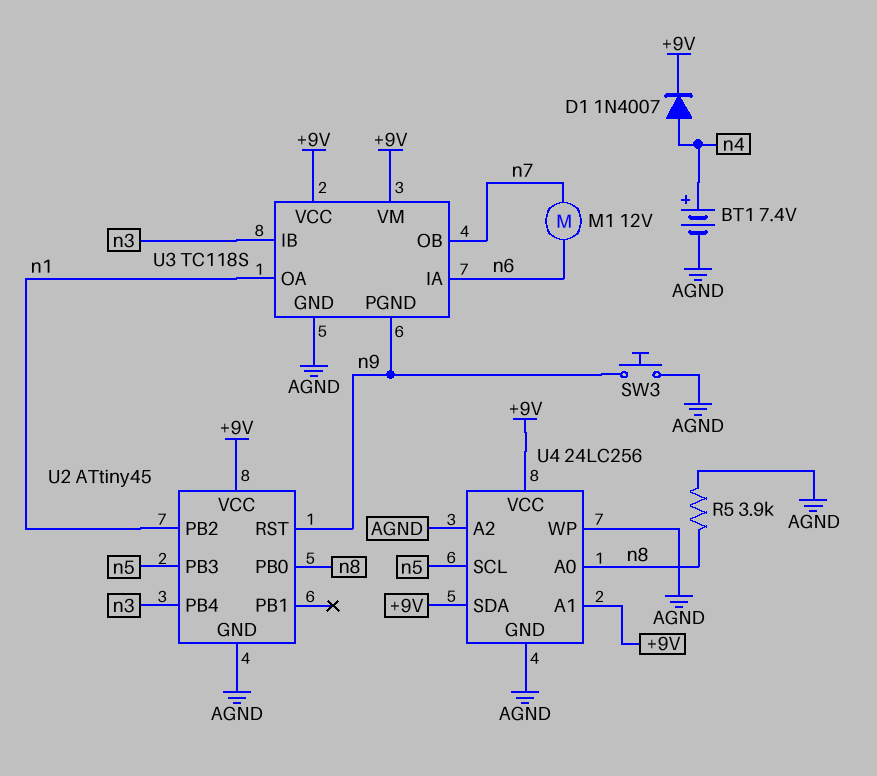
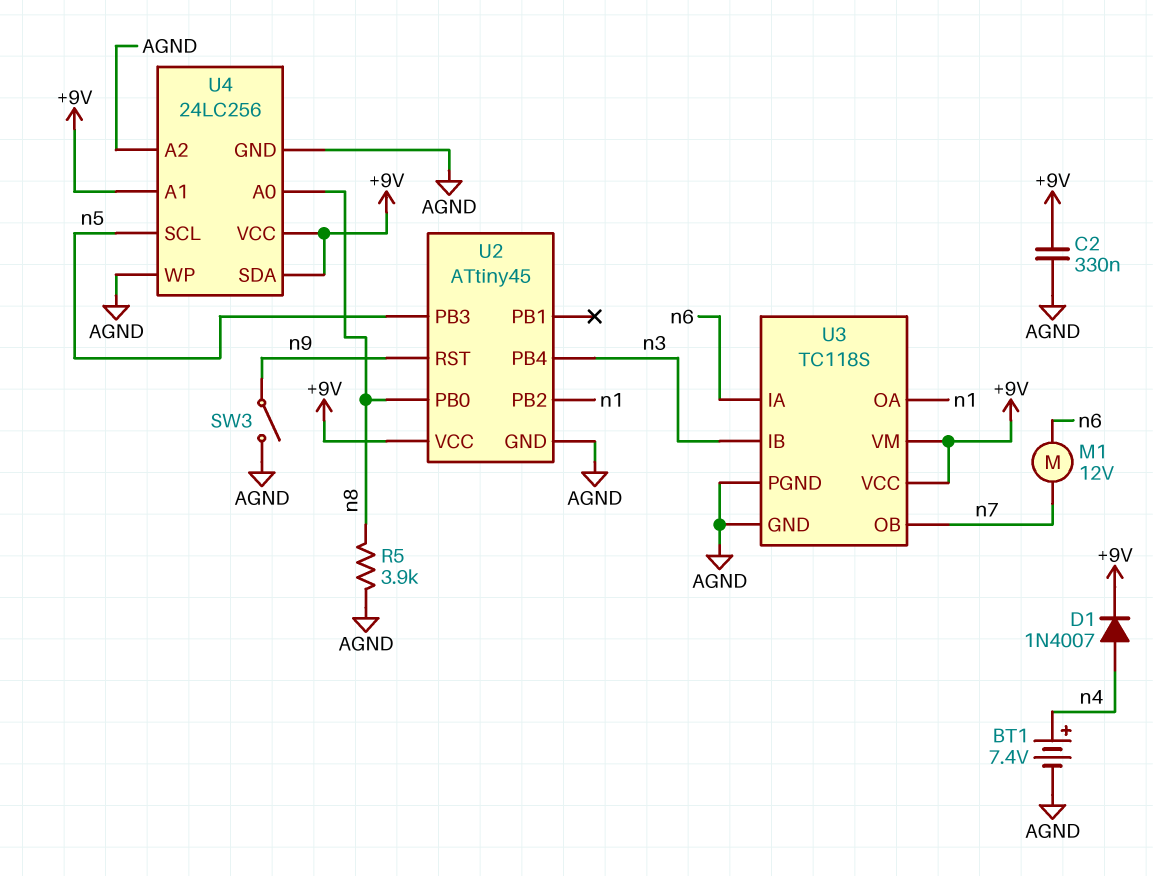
C2: none -> 330nF (+9V, AGND)
SW3: button (AGND, n9) -> switch (AGND, n9)
U3 pin PGND: n9 -> AGND

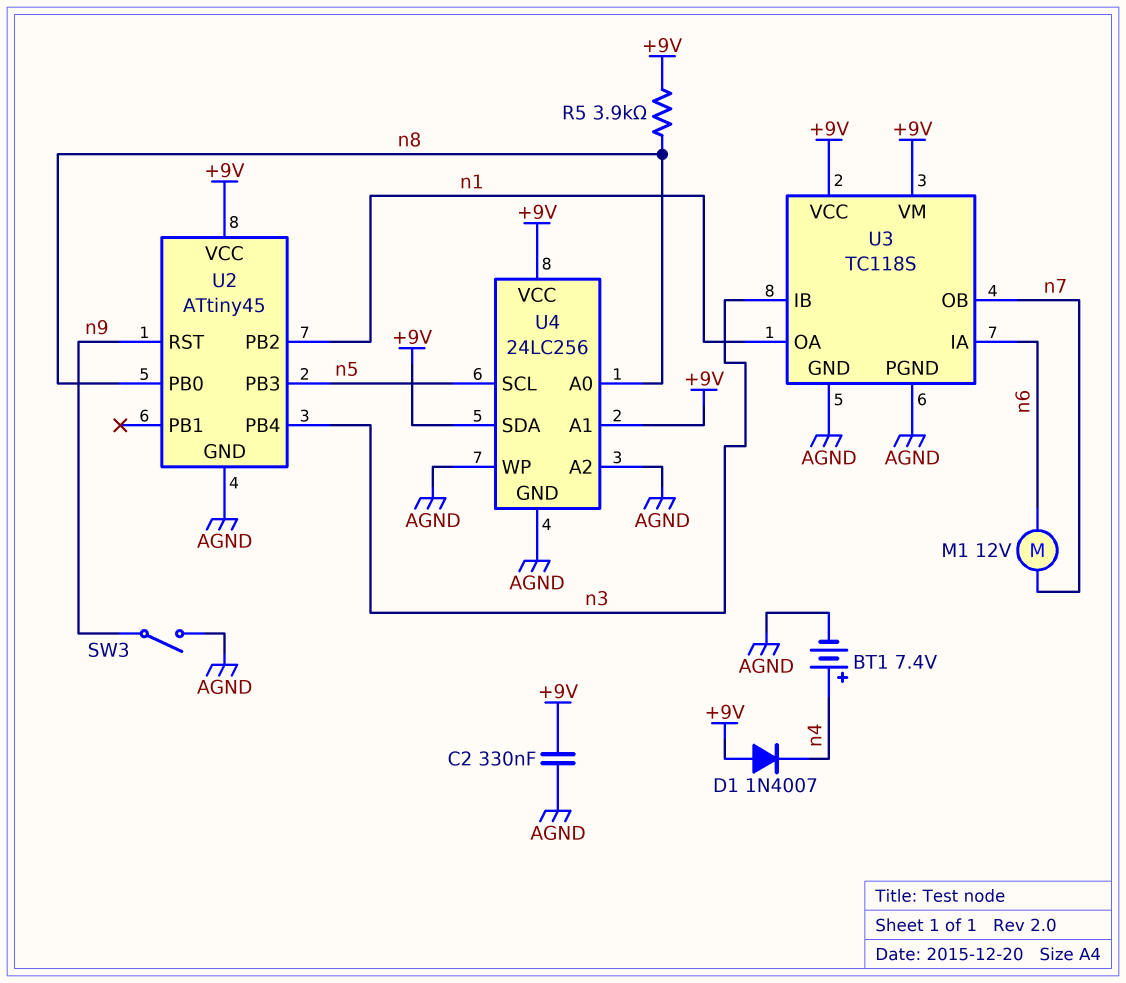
D1: diode 1N4007 (A n4, K +9V) -> diode 1N4007 (A +9V, K n4)
R5: 3.9k (AGND, n8) -> 3.9k (+9V, n8)

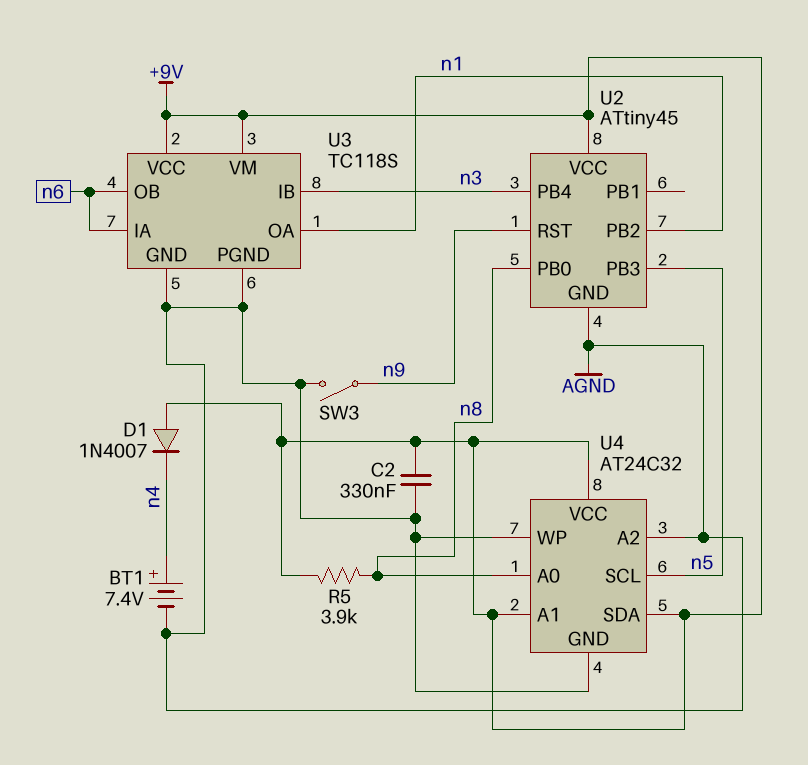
M1: motor 12V (n6, n7) -> none
U3 pin OB: n7 -> n6
U4: 24LC256 -> AT24C32

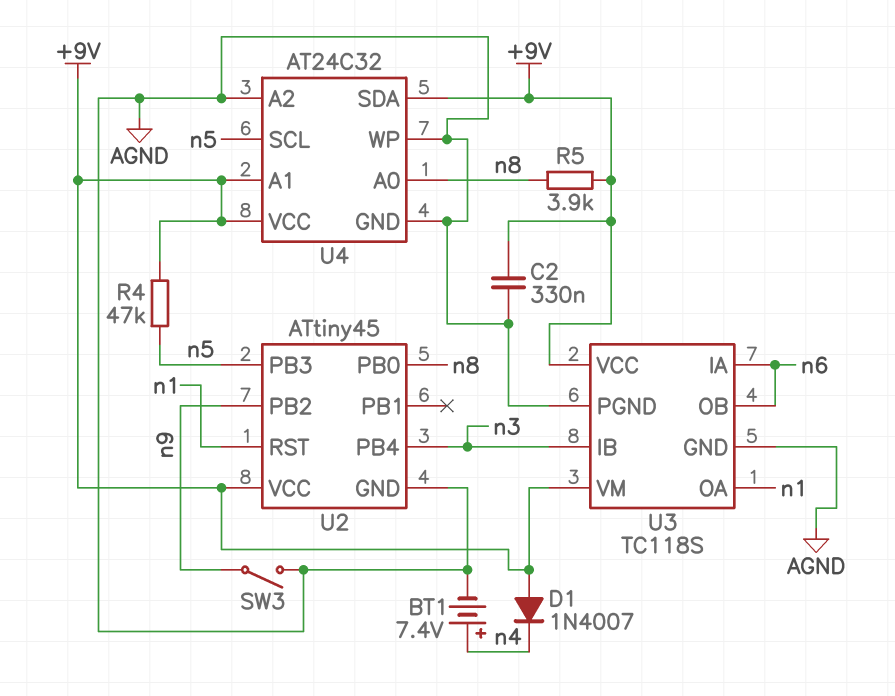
R4: none -> 47k (+9V, n5)
U2 pin PB2: n1 -> n9
U2 pin RST: n9 -> n1

